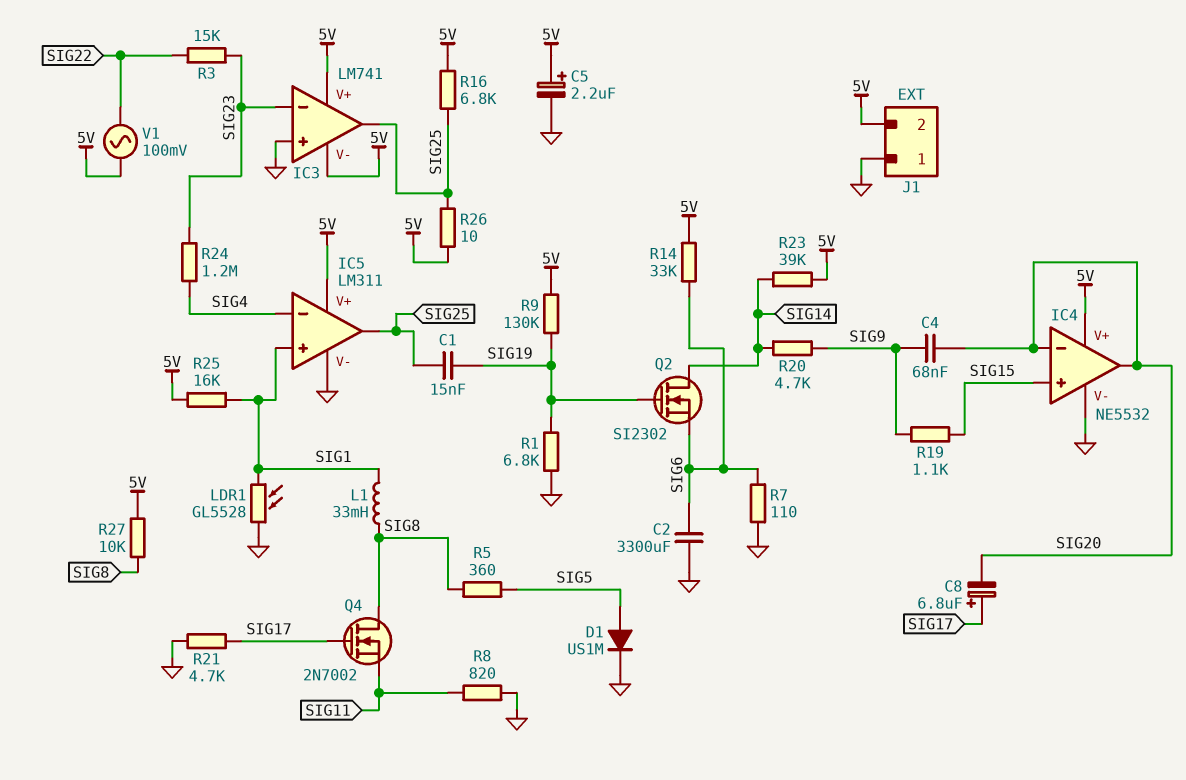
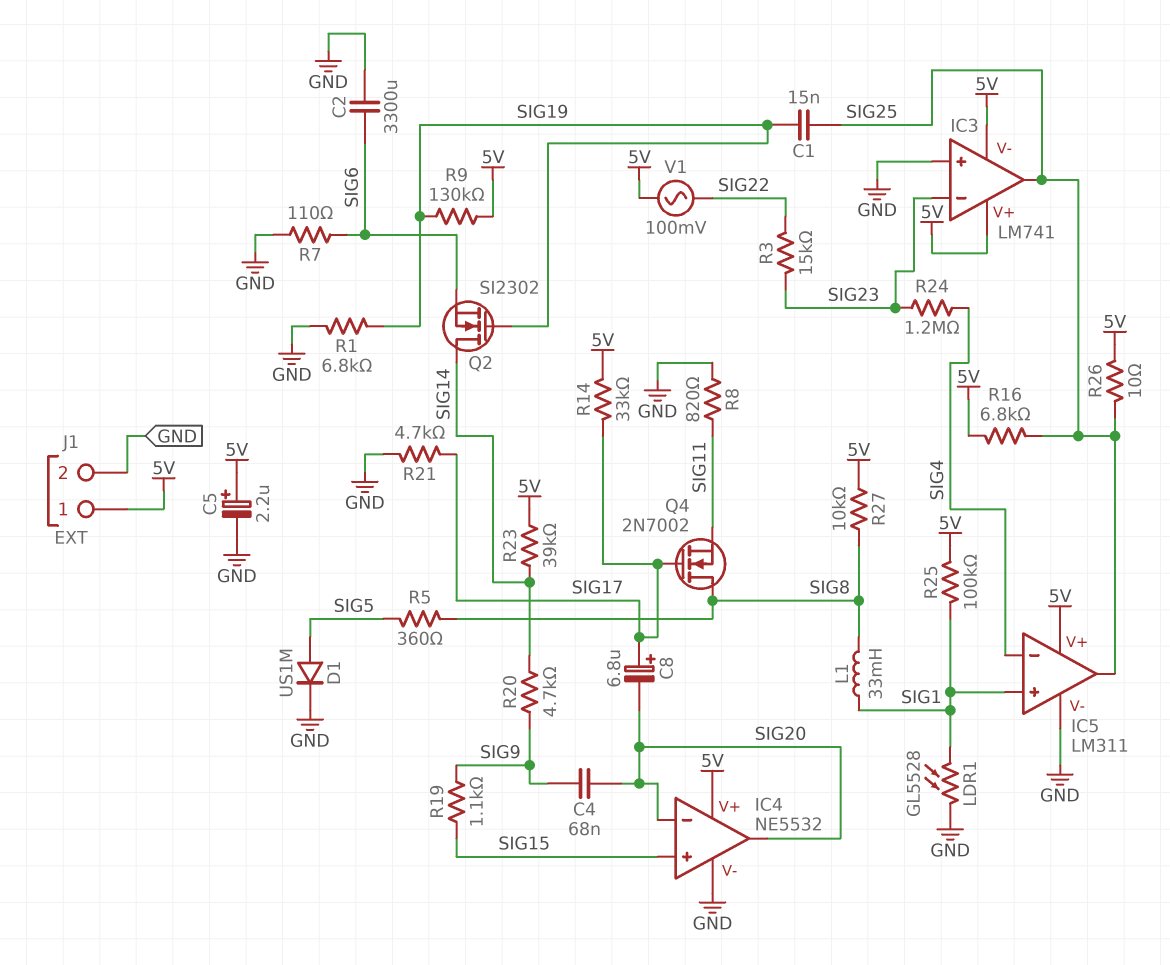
J1 pin 1: GND -> 5V
J1 pin 2: 5V -> GND
R14: 33k (5V, SIG6) -> 33k (5V, SIG17)
R25: 16k (5V, SIG1) -> 100k (5V, SIG1)

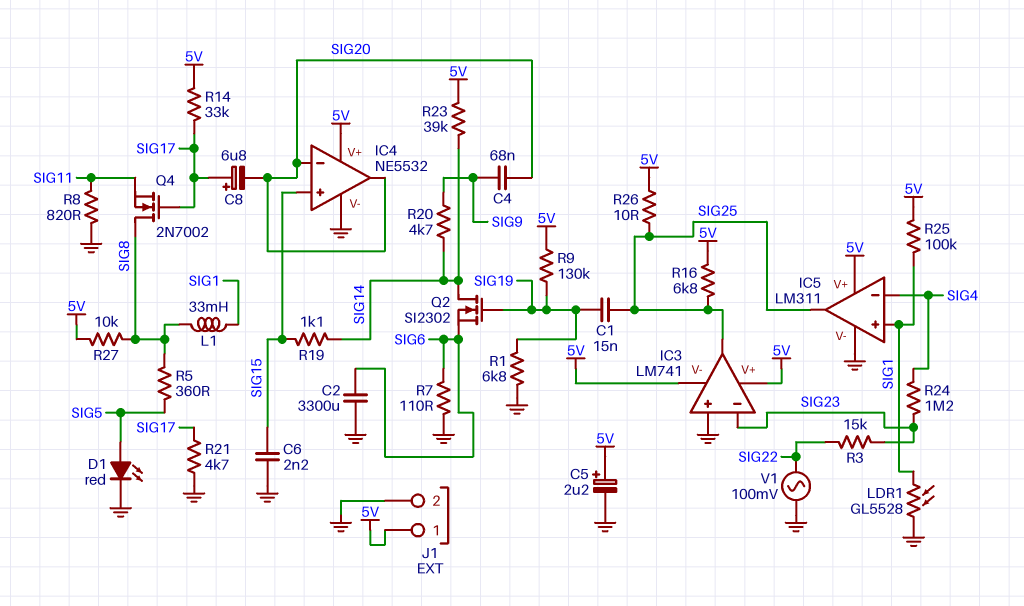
C6: none -> 2.2nF (GND, SIG15)
D1: diode US1M (A SIG5, K GND) -> LED red (A SIG5, K GND)
R19: 1.1k (SIG9, SIG15) -> 1.1k (SIG14, SIG15)
V1: AC 100mV (5V, SIG22) -> AC 100mV (GND, SIG22)

